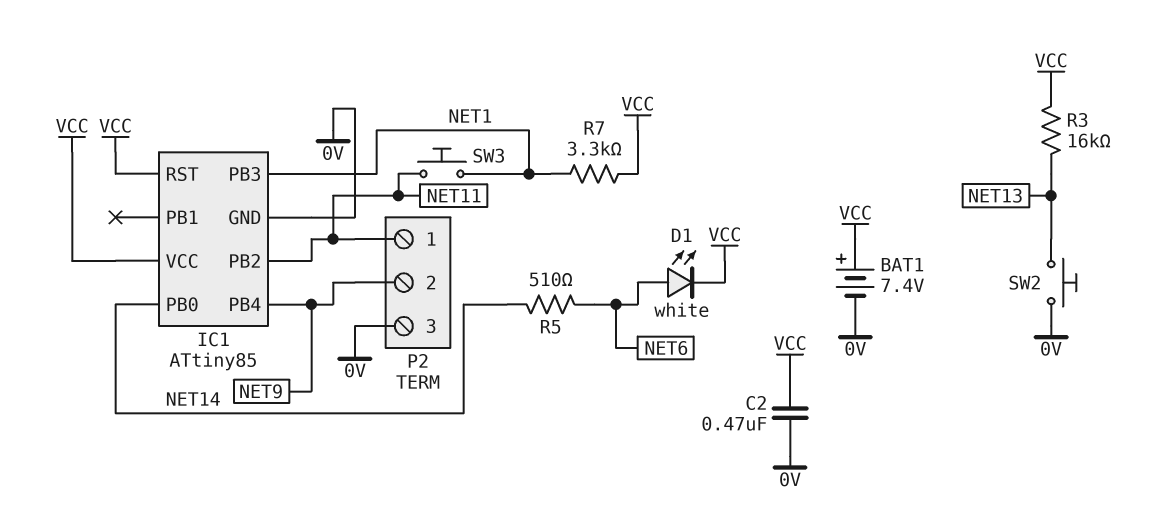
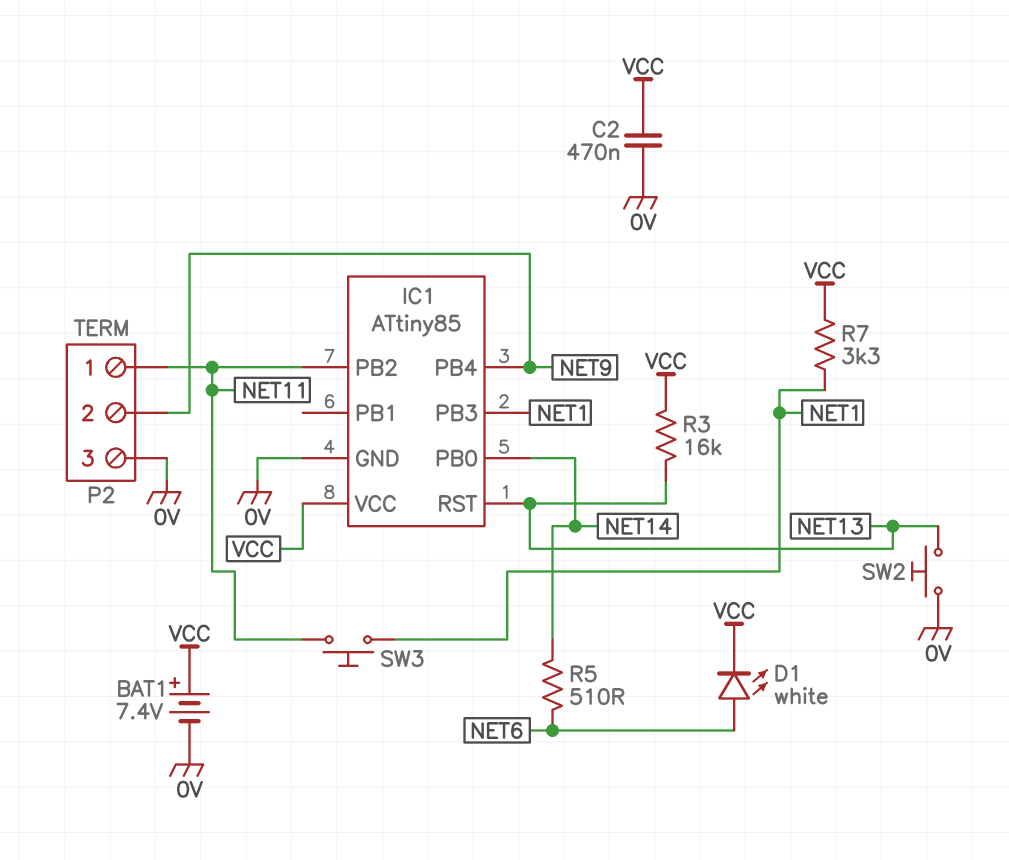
IC1 pin RST: VCC -> NET13

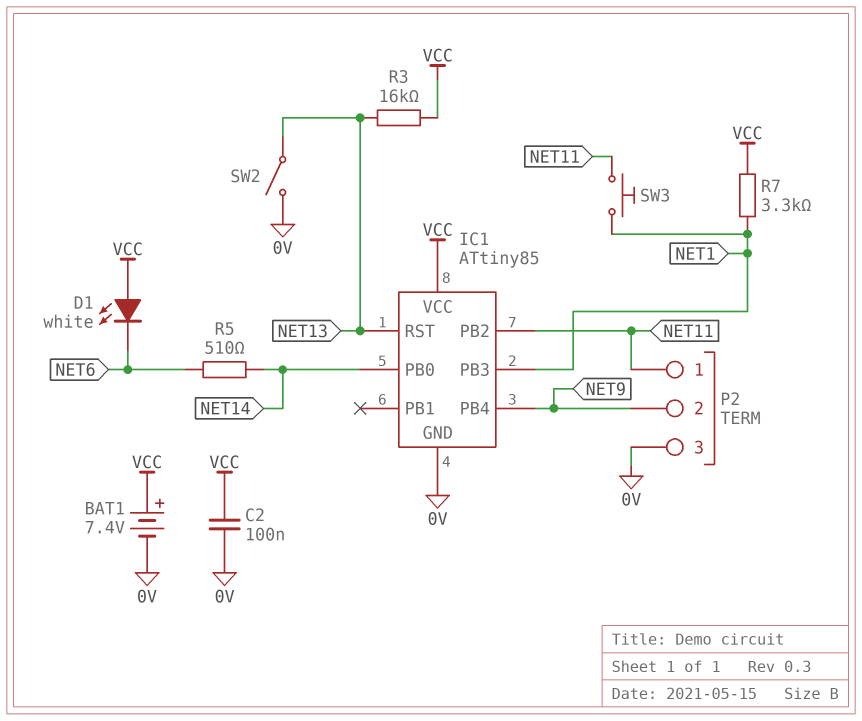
C2: 470nF (0V, VCC) -> 100nF (0V, VCC)
D1: LED white (A NET6, K VCC) -> LED white (A VCC, K NET6)
SW2: button (0V, NET13) -> switch (0V, NET13)

